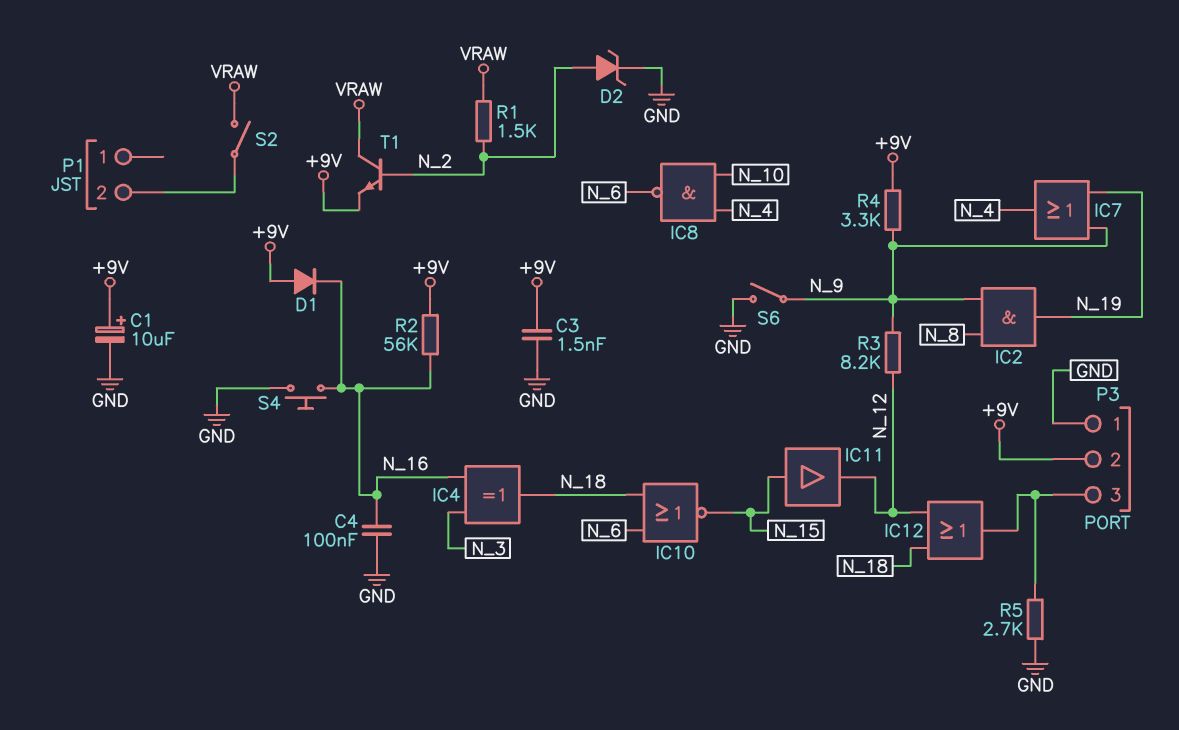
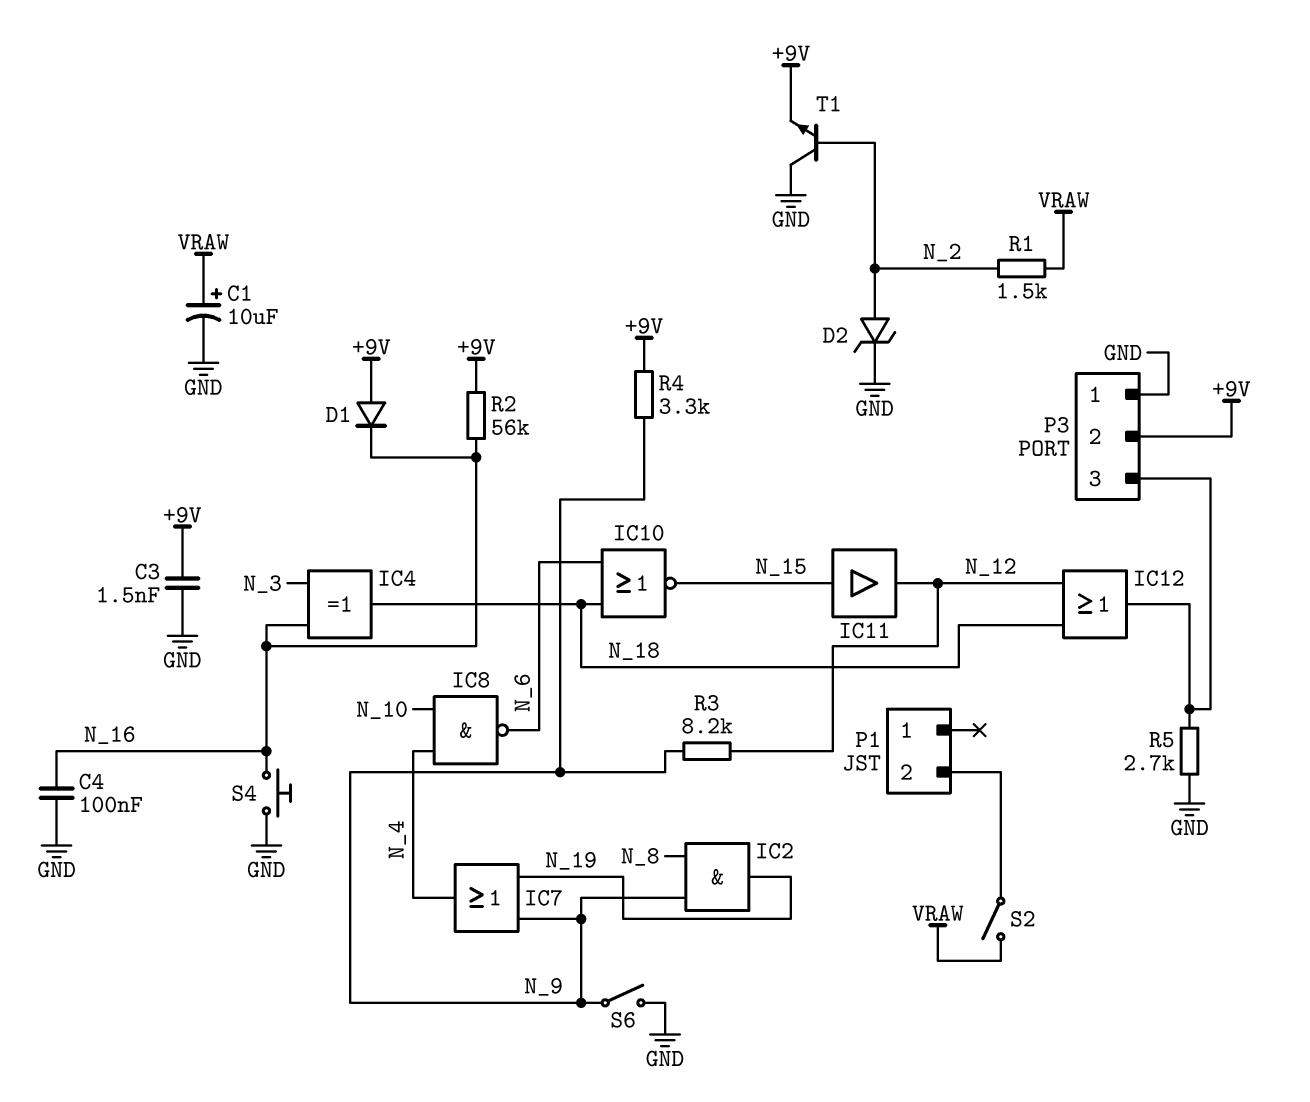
C1: 10uF (plus +9V, minus GND) -> 10uF (plus VRAW, minus GND)
T1: NPN (B N_2, C VRAW, E +9V) -> NPN (B N_2, C GND, E +9V)

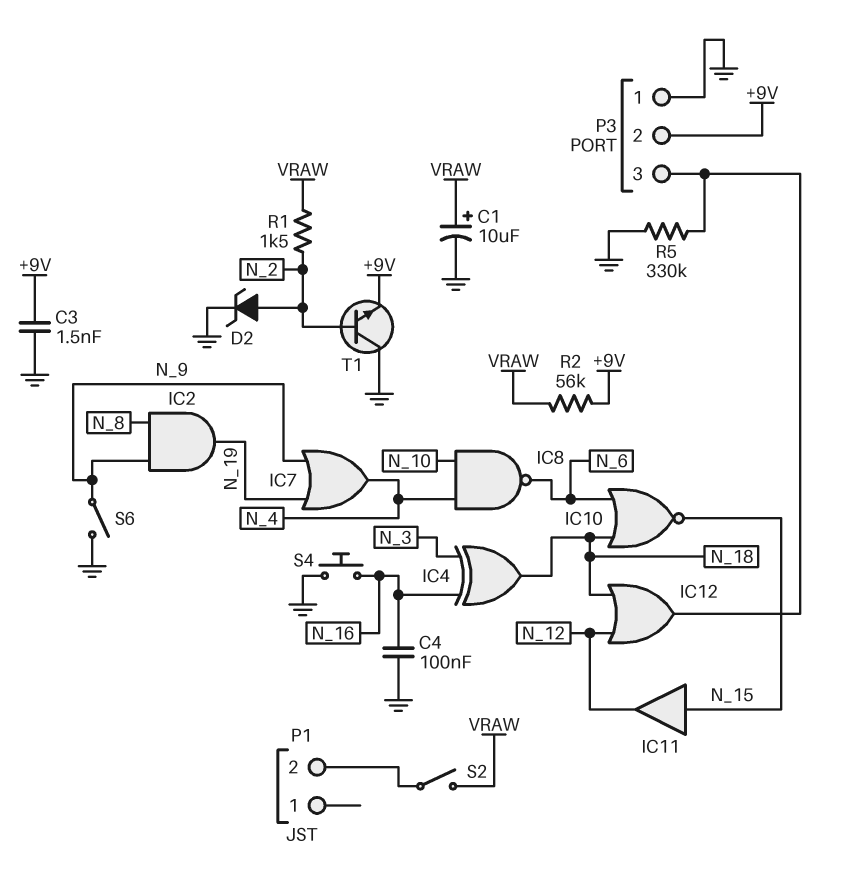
D1: diode (A +9V, K N_16) -> none
R2: 56k (+9V, N_16) -> 56k (+9V, VRAW)
R3: 8.2k (N_9, N_12) -> none
R4: 3.3k (+9V, N_9) -> none
R5: 2.7k (GND, P3/3) -> 330k (GND, P3/3)

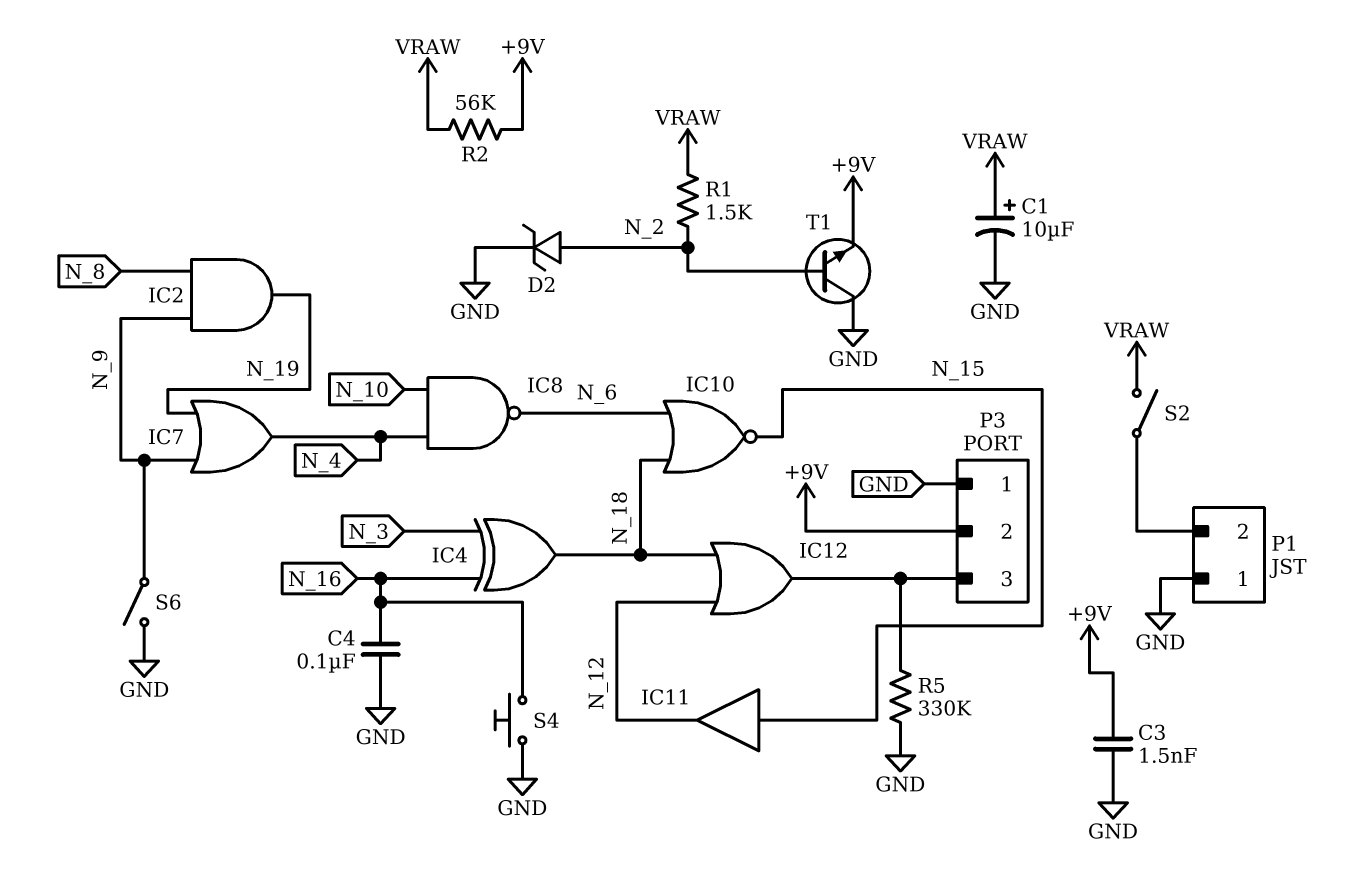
P1 pin 1: none -> GND

